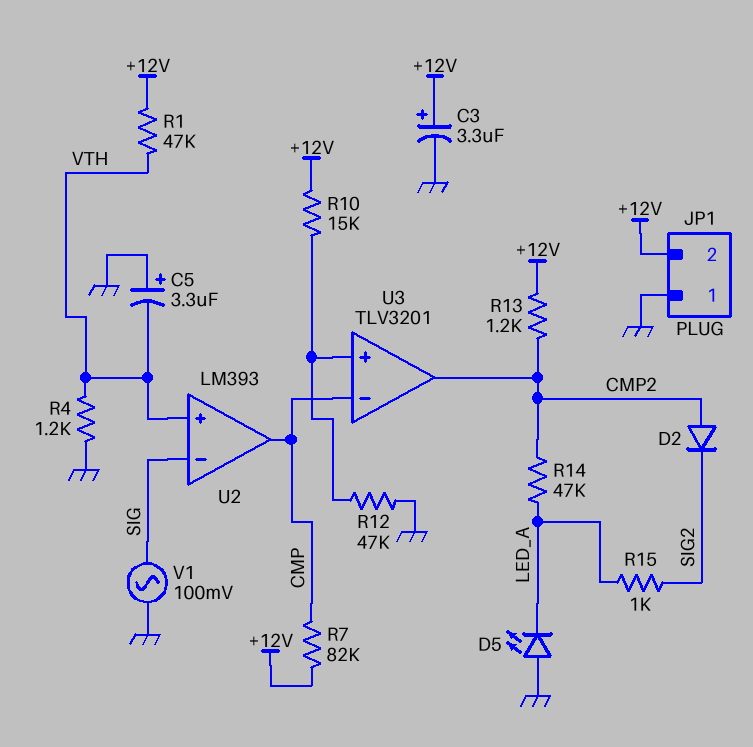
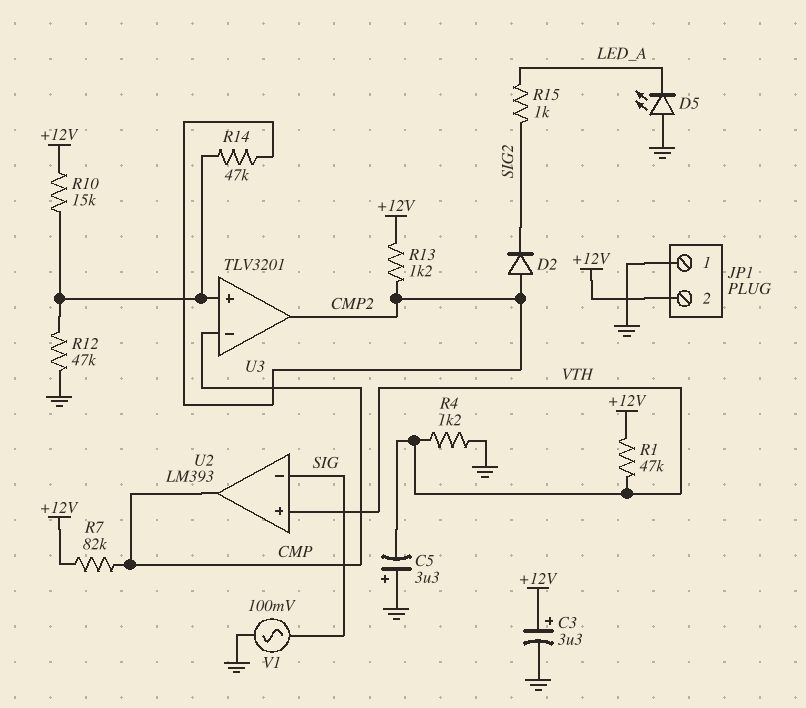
R14: 47k (CMP2, LED_A) -> 47k (CMP2, U3/in+)

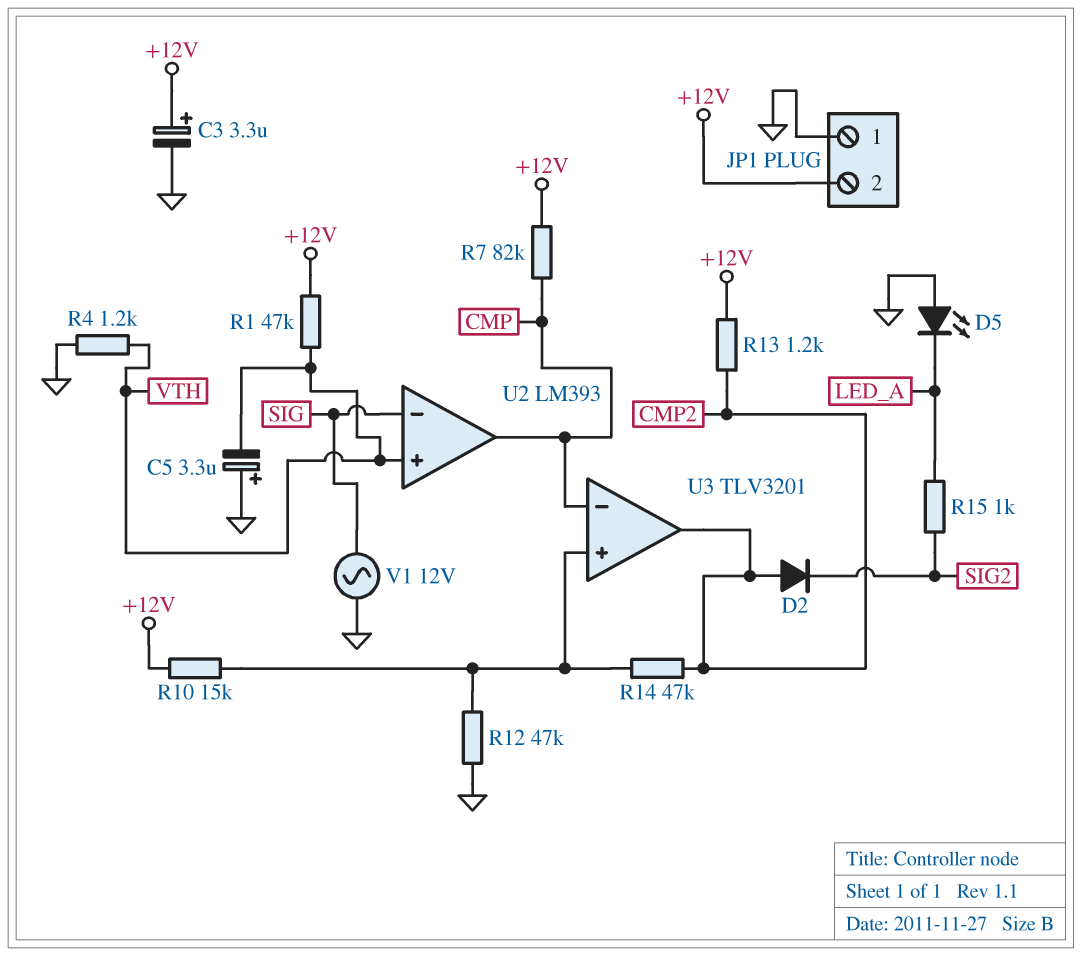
V1: AC 100mV (GND, SIG) -> AC 12V (GND, SIG)

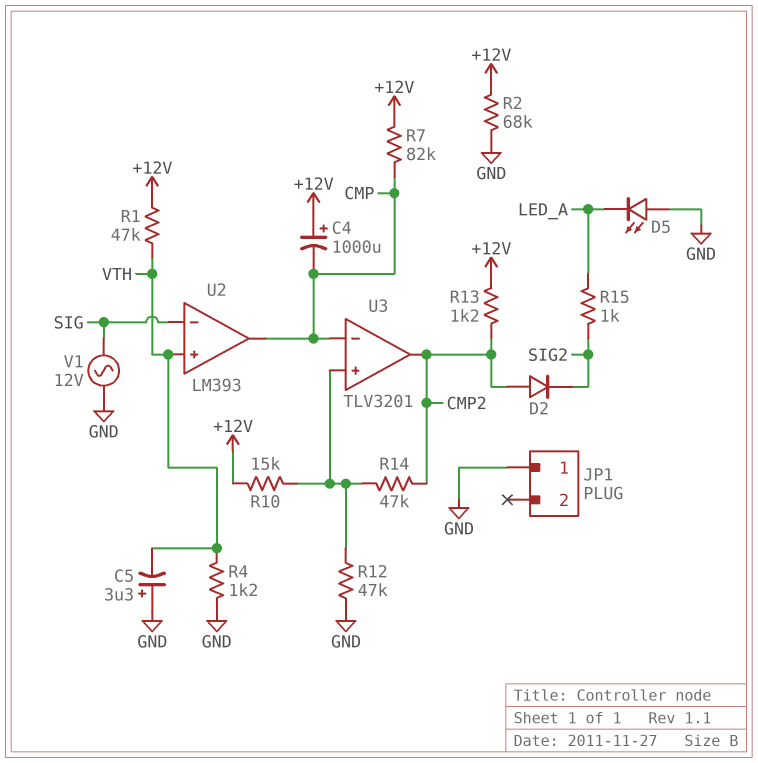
C3: 3.3uF (plus +12V, minus GND) -> none
C4: none -> 1000uF (plus +12V, minus CMP)
JP1 pin 2: +12V -> none
R2: none -> 68k (+12V, GND)

